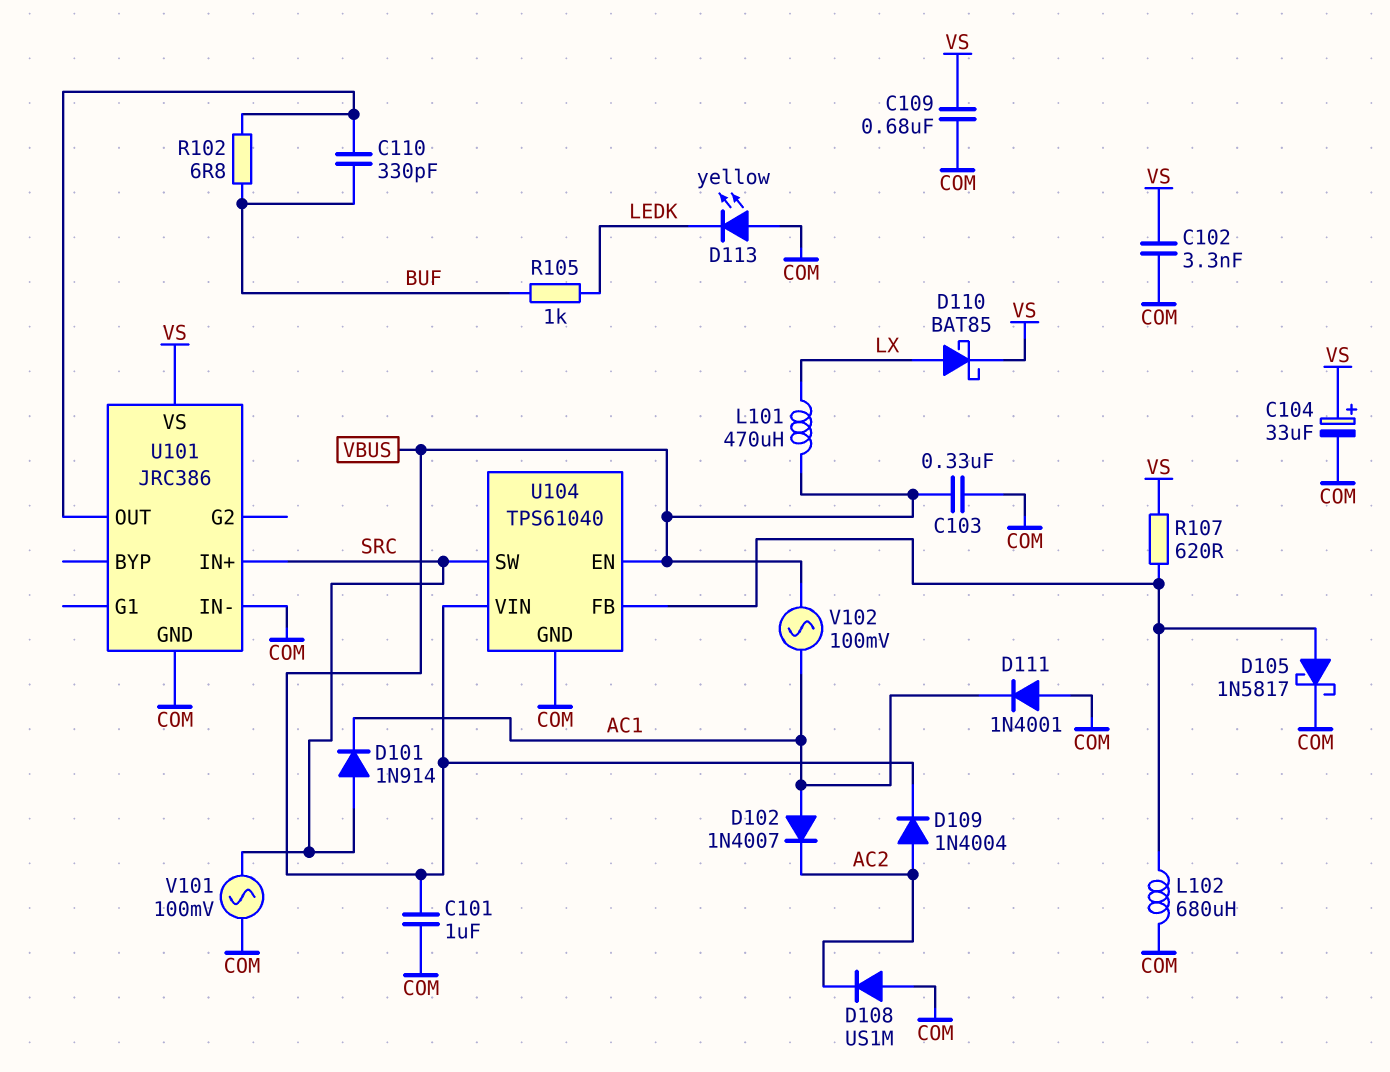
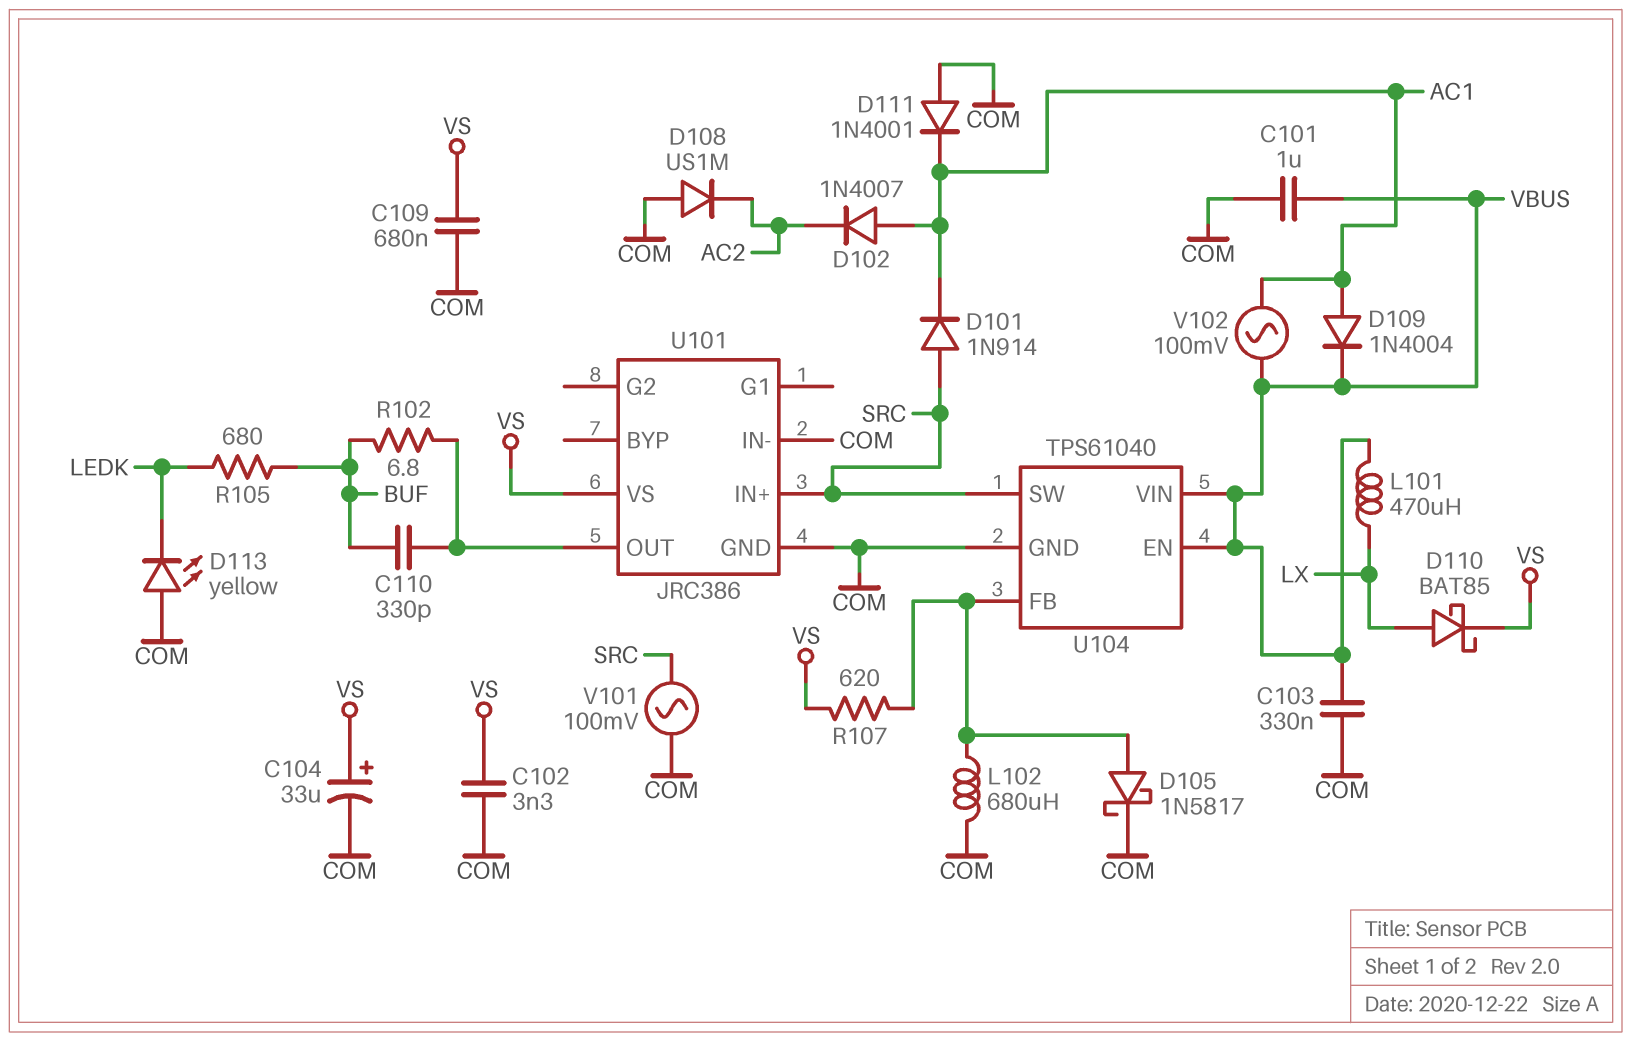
D109: diode 1N4004 (A AC2, K VBUS) -> diode 1N4004 (A AC1, K VBUS)
R105: 1k (BUF, LEDK) -> 680 (BUF, LEDK)

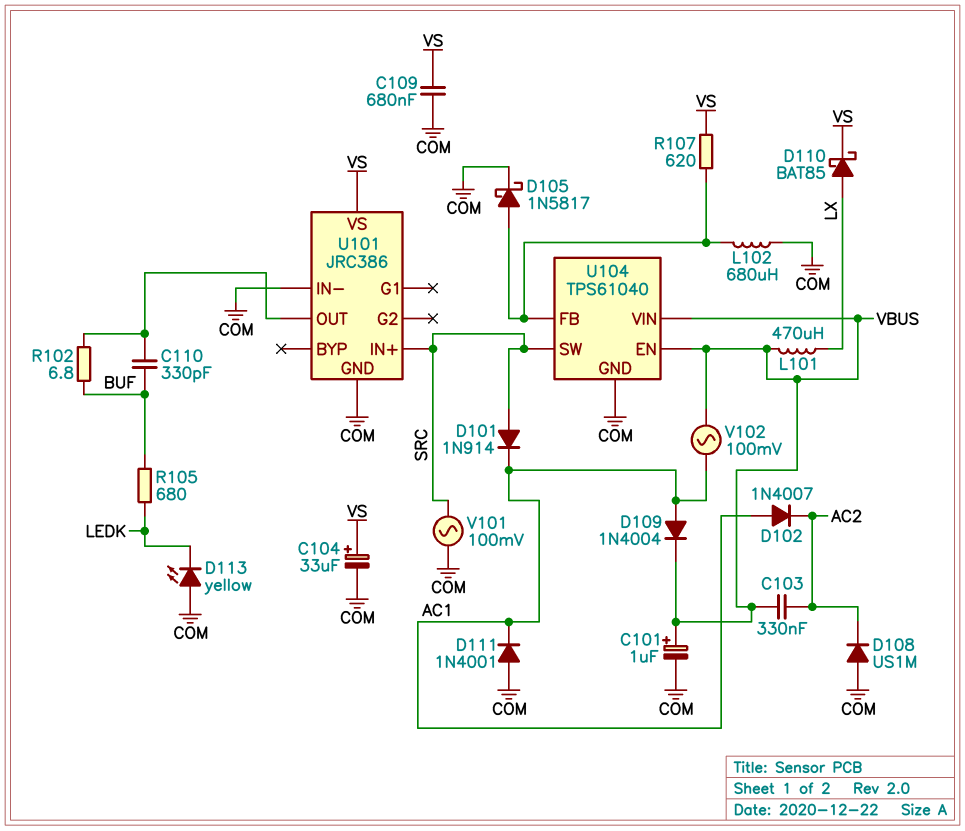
C101: 1uF (COM, VBUS) -> 1uF (plus VBUS, minus COM)
C102: 3.3nF (COM, VS) -> none
C103: 330nF (COM, VBUS) -> 330nF (AC2, VBUS)

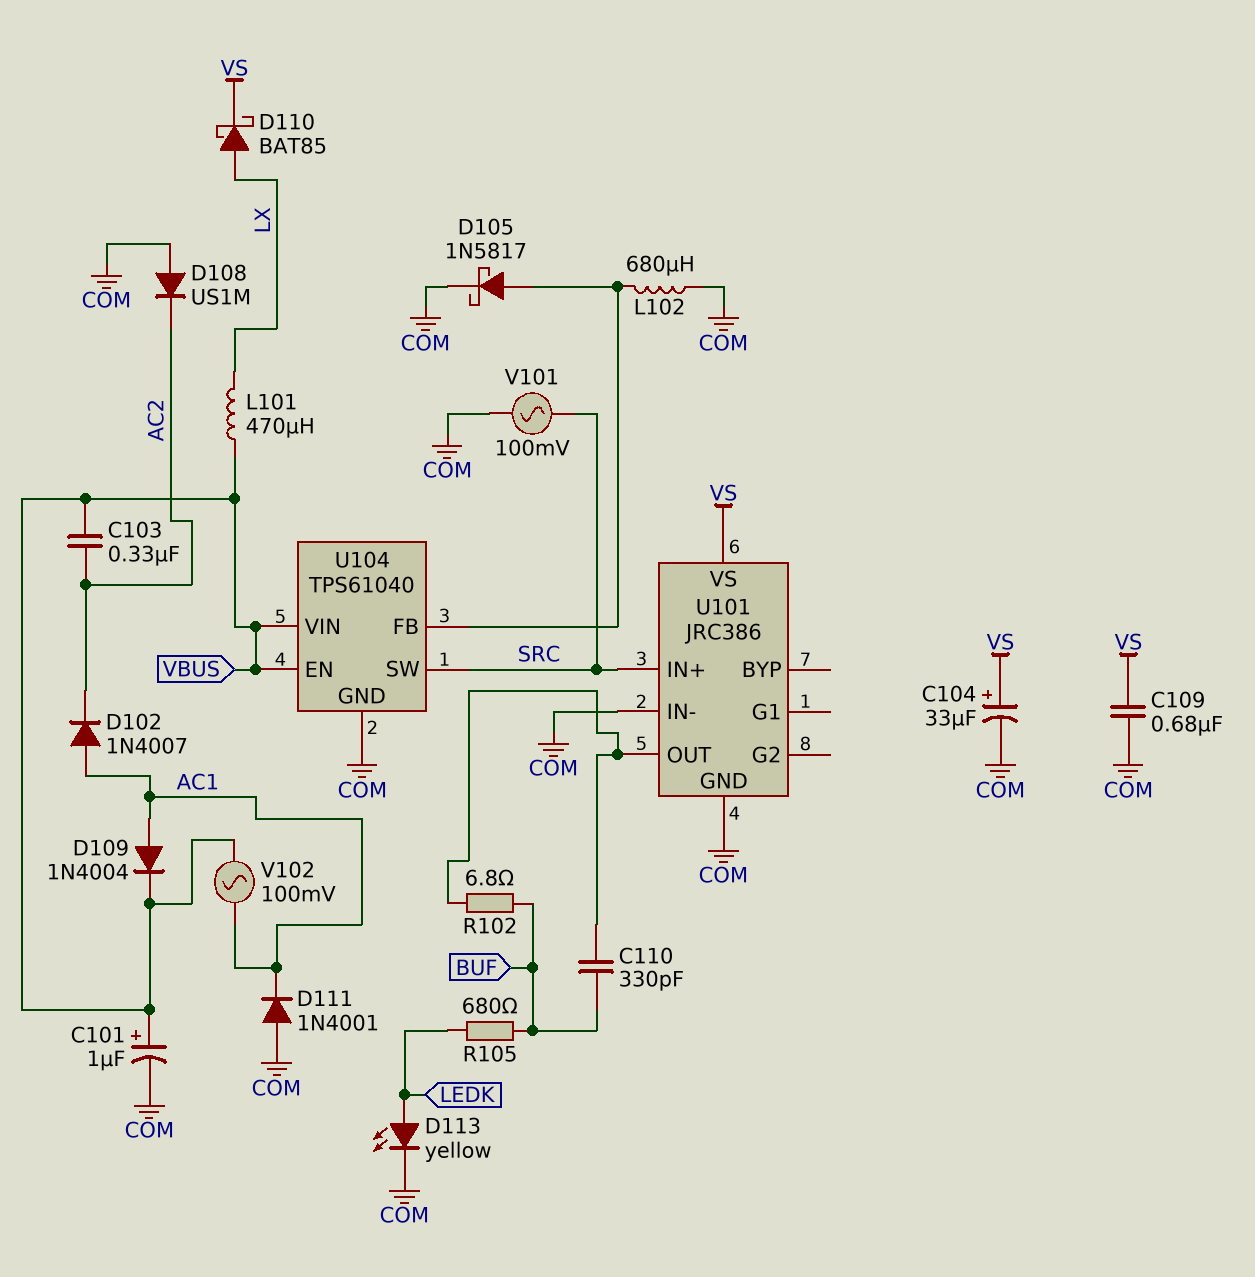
D101: diode 1N914 (A SRC, K AC1) -> none
D113: LED yellow (A COM, K LEDK) -> LED yellow (A LEDK, K COM)
R107: 620 (U104/FB, VS) -> none

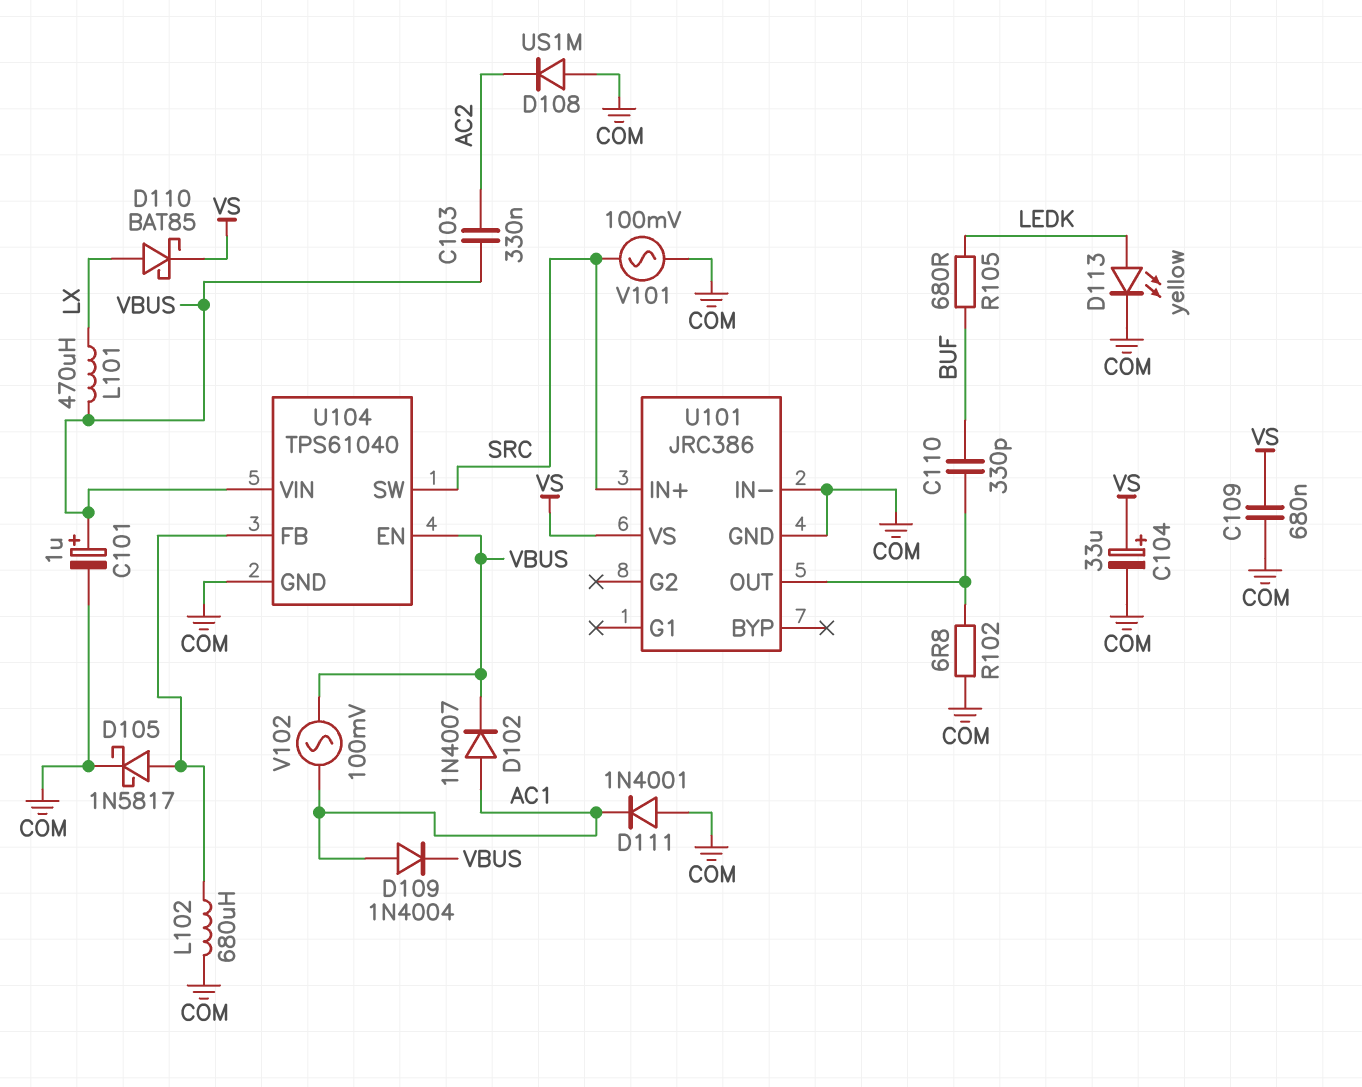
D102: diode 1N4007 (A AC1, K AC2) -> diode 1N4007 (A AC1, K VBUS)
R102: 6.8 (BUF, U101/OUT) -> 6.8 (COM, U101/OUT)

